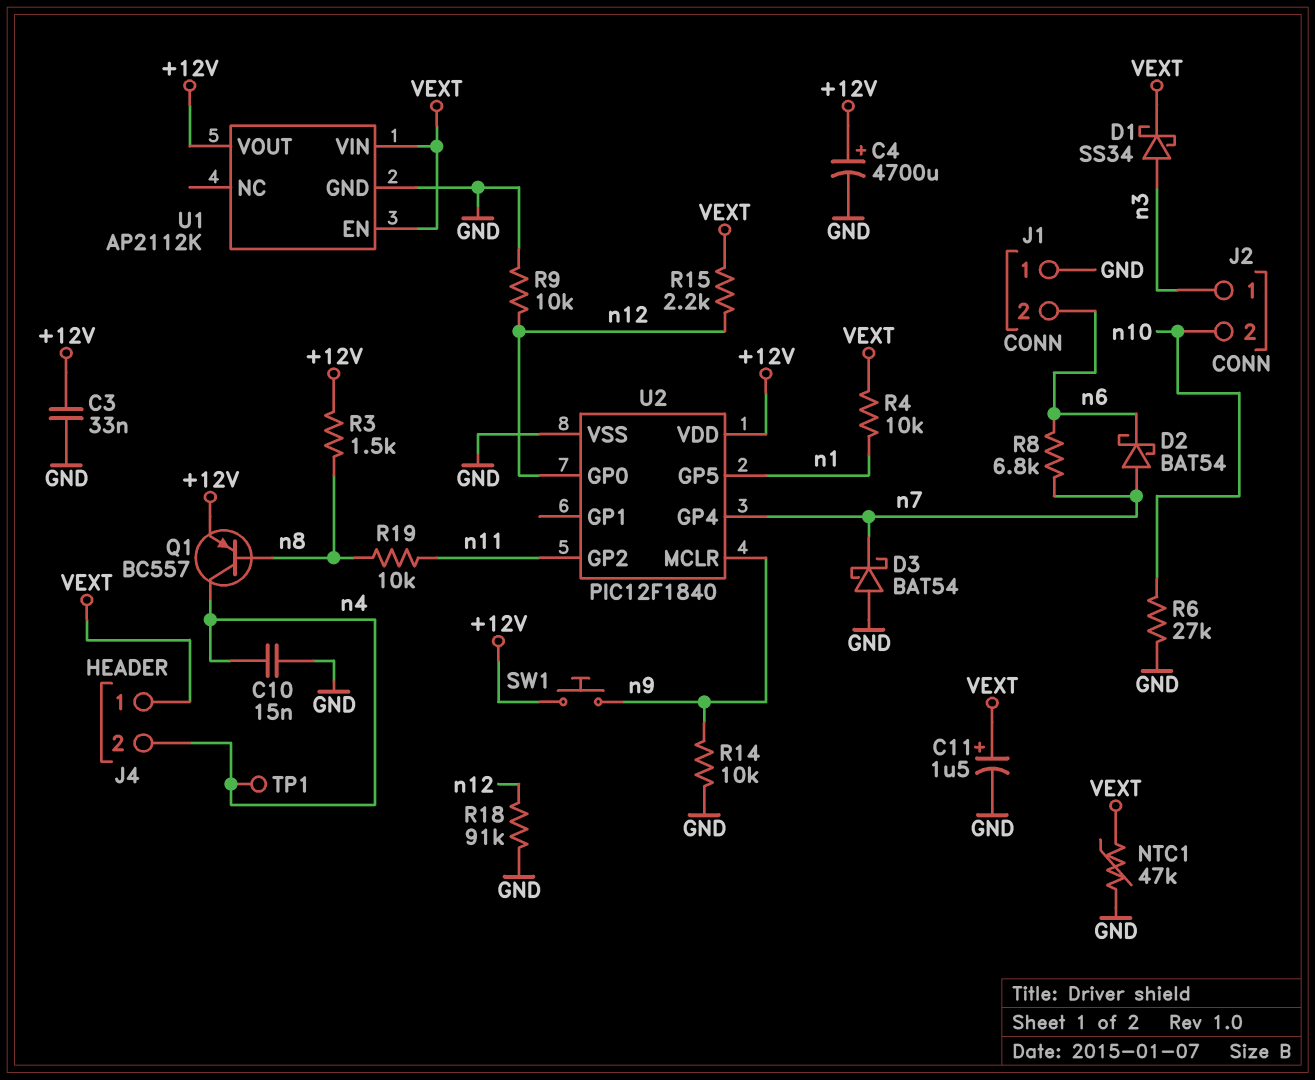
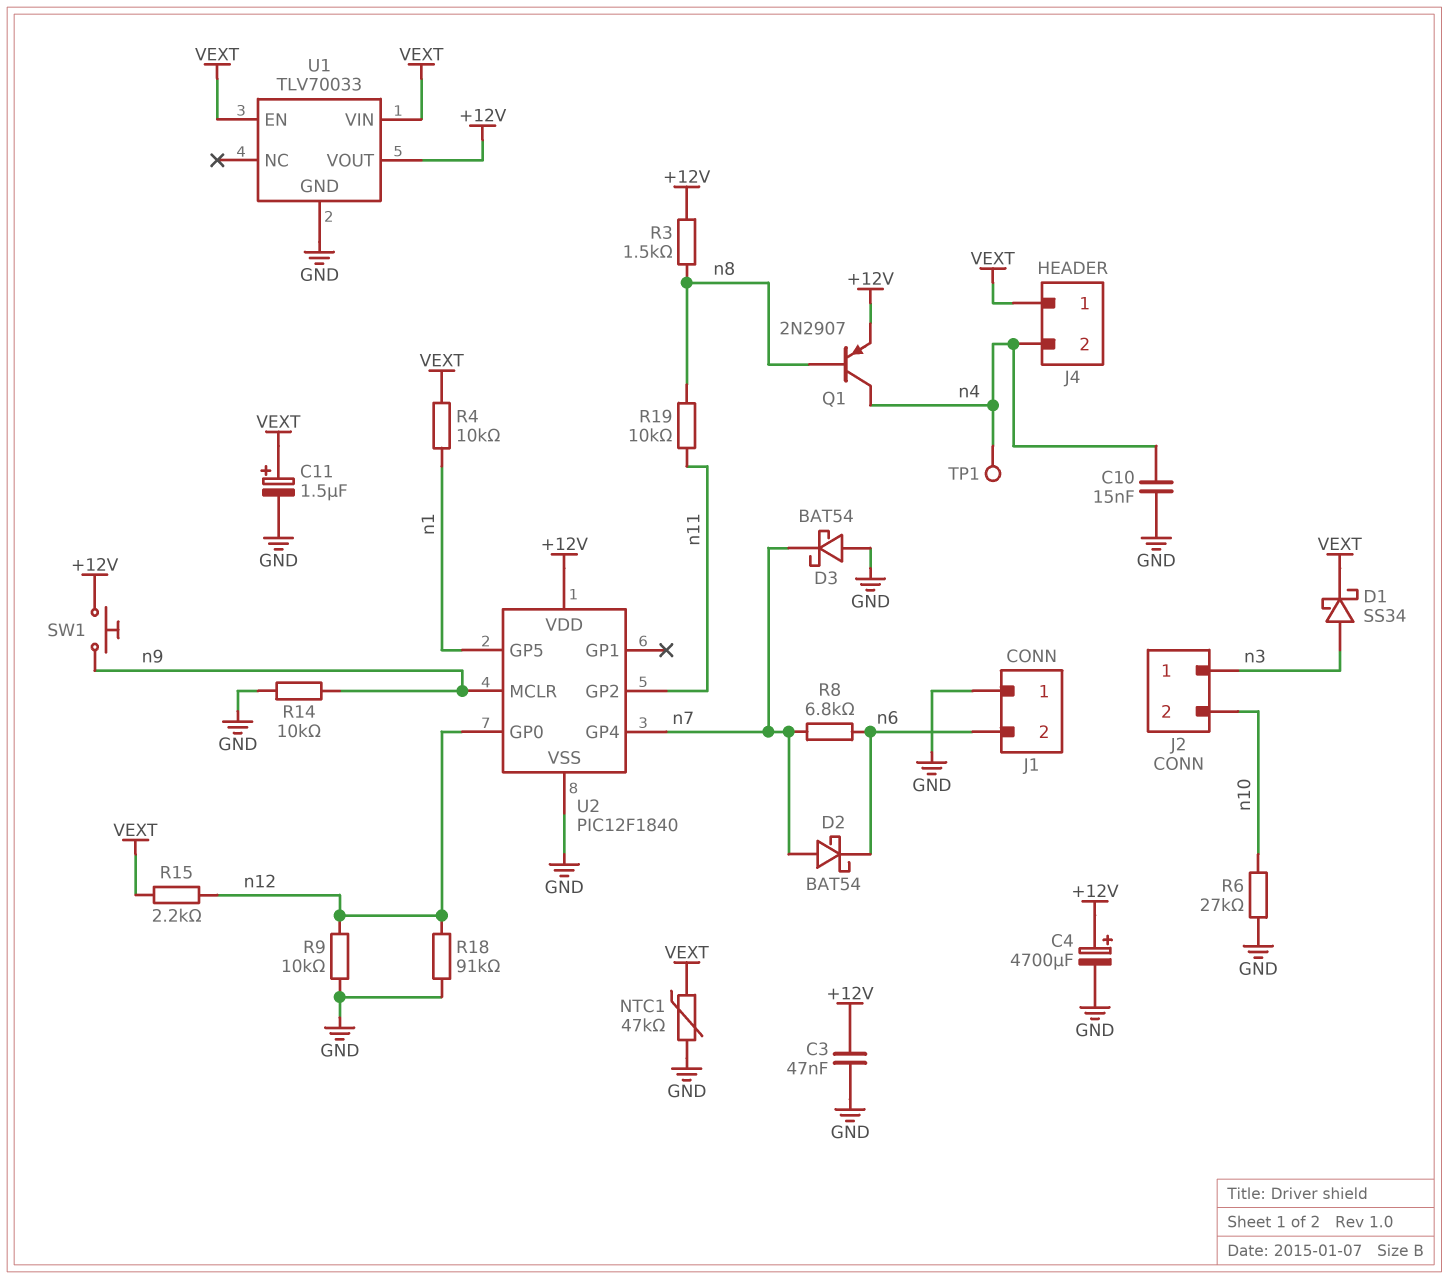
C3: 33nF (+12V, GND) -> 47nF (+12V, GND)
Q1: PNP BC557 (B n8, C n4, E +12V) -> PNP 2N2907 (B n8, C n4, E +12V)
U1: AP2112K -> TLV70033

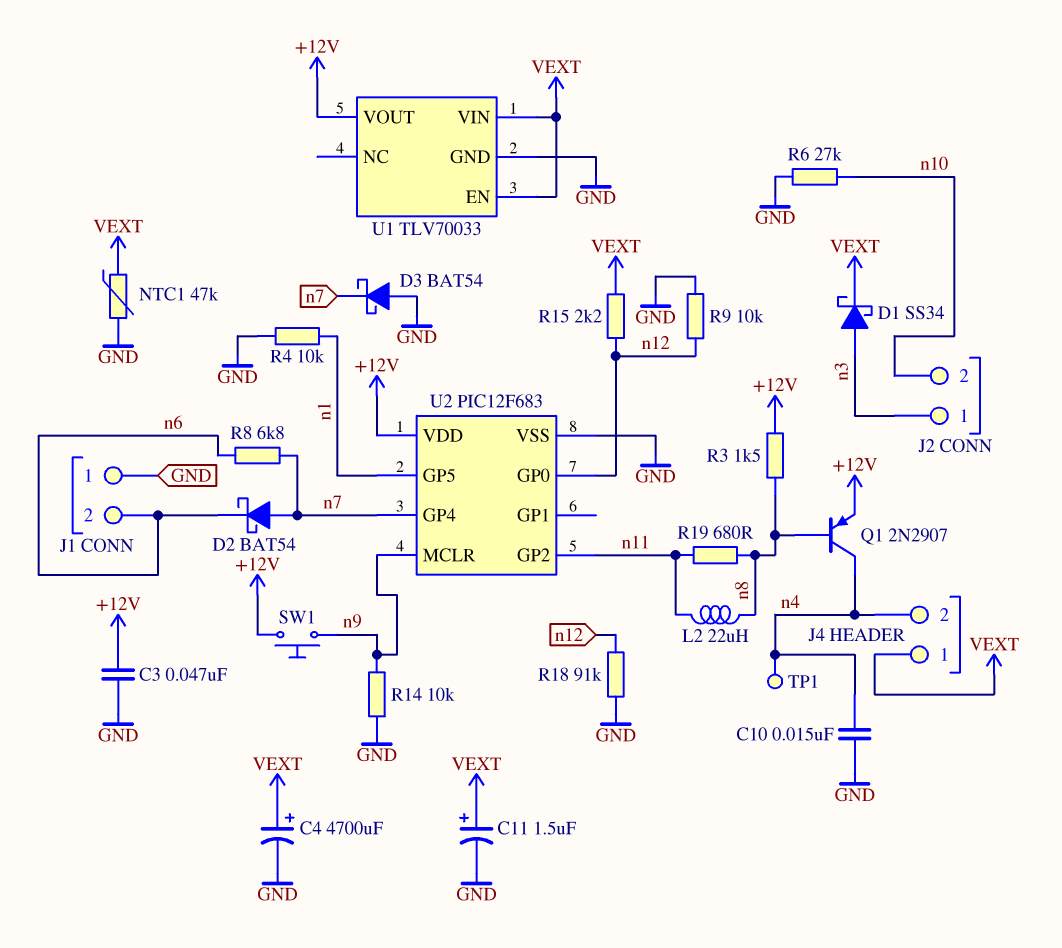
C4: 4700uF (plus +12V, minus GND) -> 4700uF (plus VEXT, minus GND)
L2: none -> 22uH (n8, n11)
R4: 10k (VEXT, n1) -> 10k (GND, n1)
R19: 10k (n8, n11) -> 680 (n8, n11)
U2: PIC12F1840 -> PIC12F683

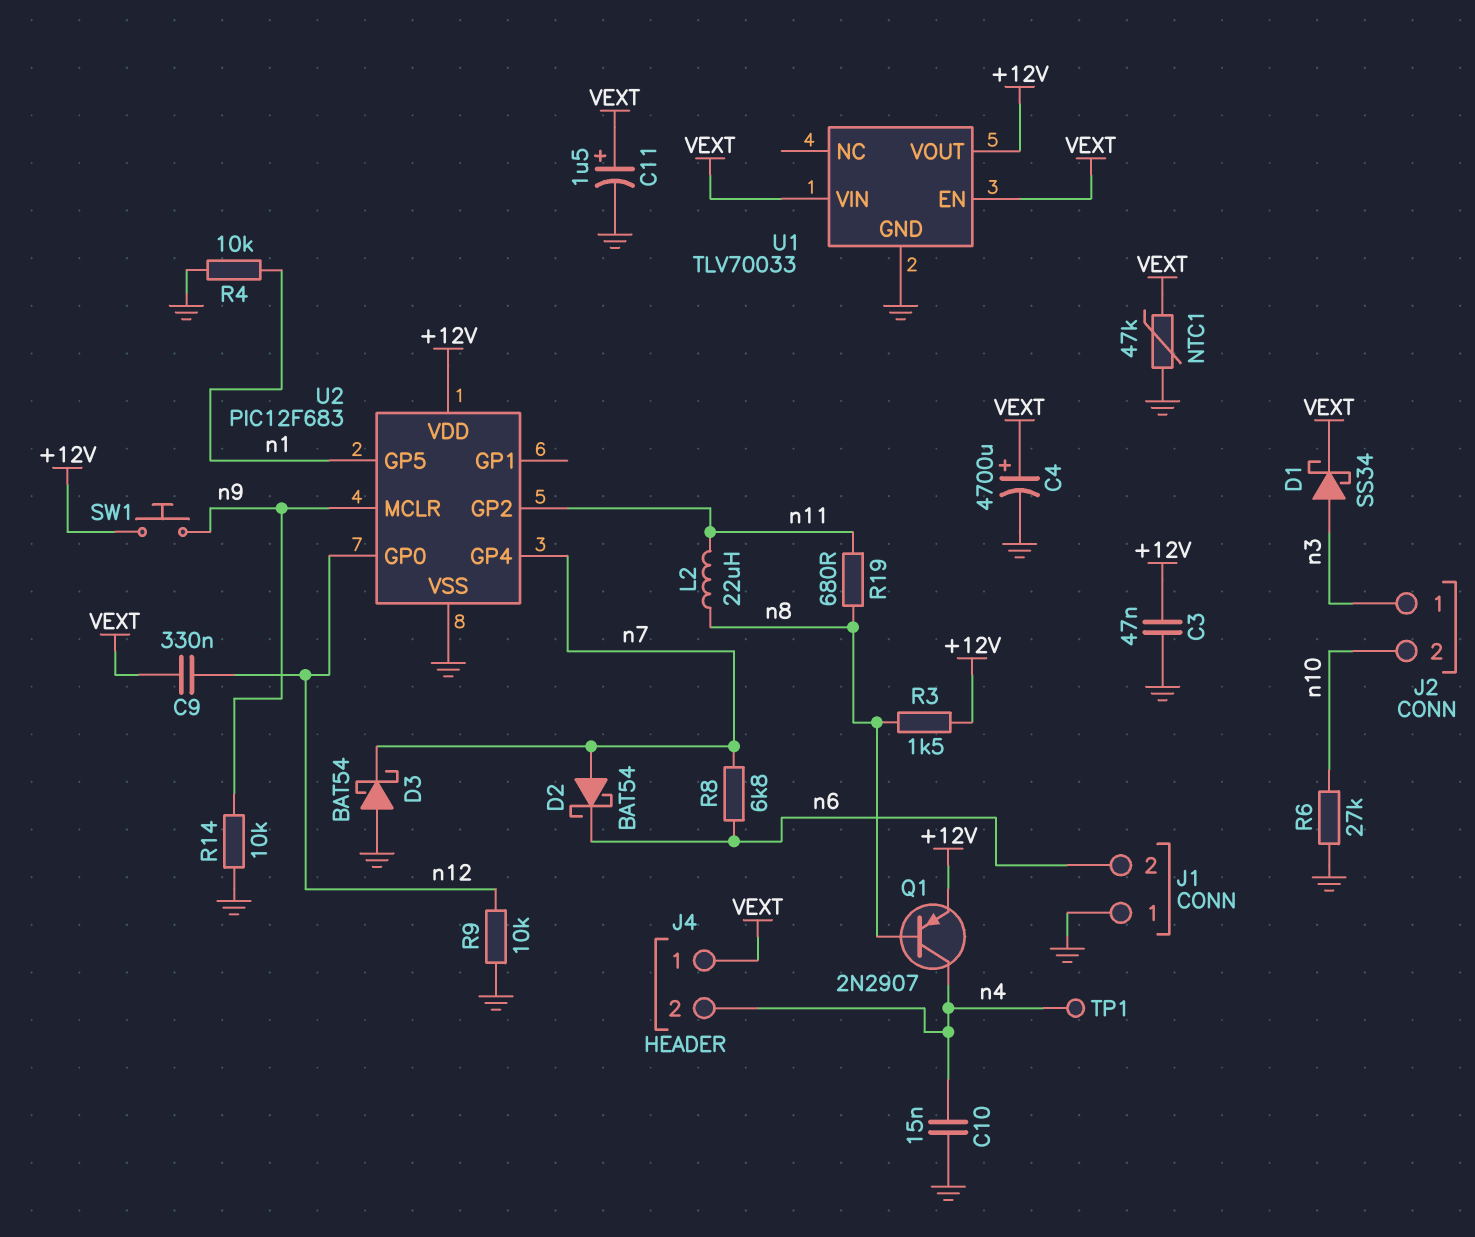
C9: none -> 330nF (VEXT, n12)
R15: 2.2k (VEXT, n12) -> none
R18: 91k (GND, n12) -> none

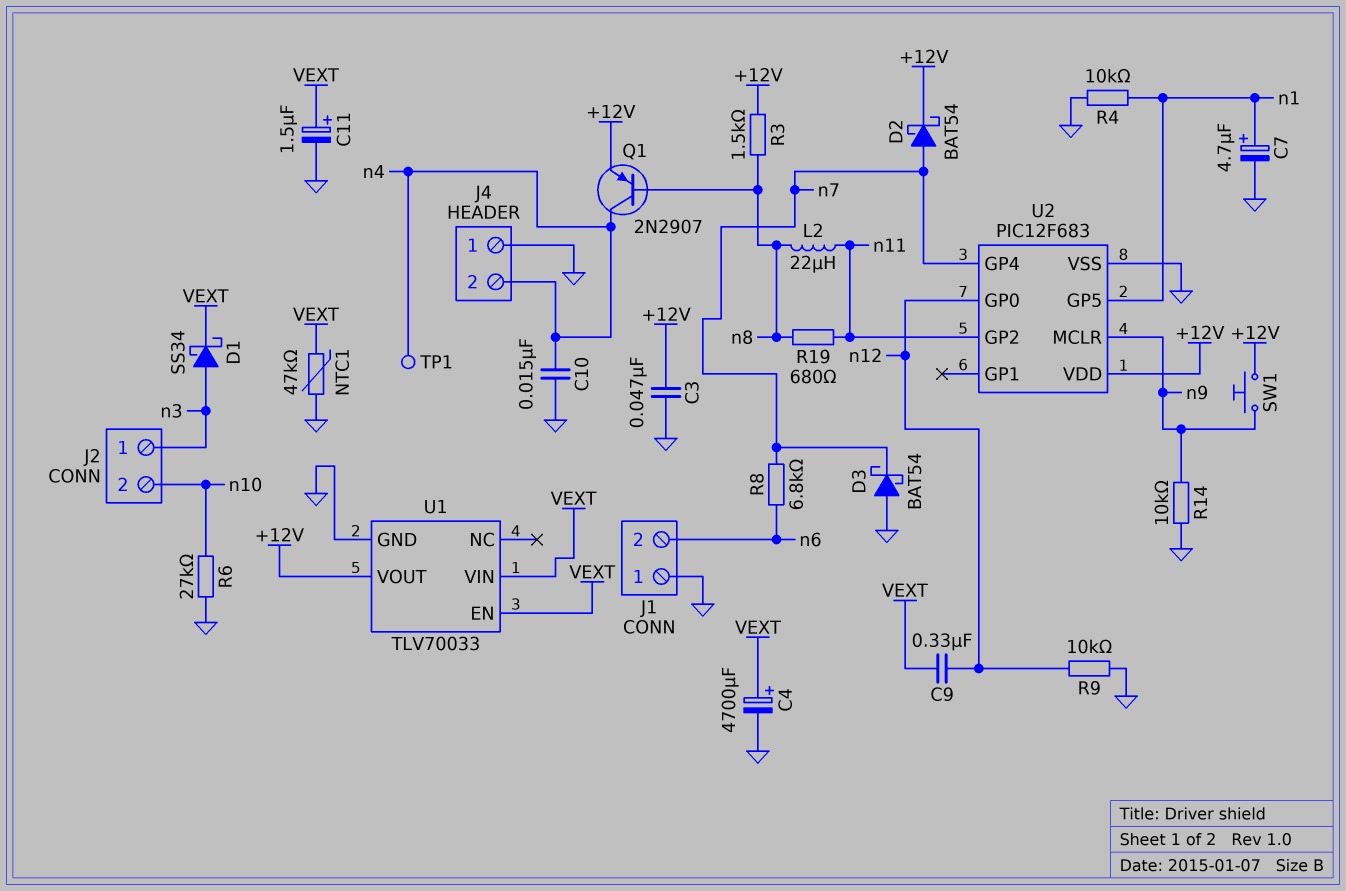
C7: none -> 4.7uF (plus n1, minus GND)
D2: schottky BAT54 (A n7, K n6) -> schottky BAT54 (A n7, K +12V)
J4 pin 1: VEXT -> GND

